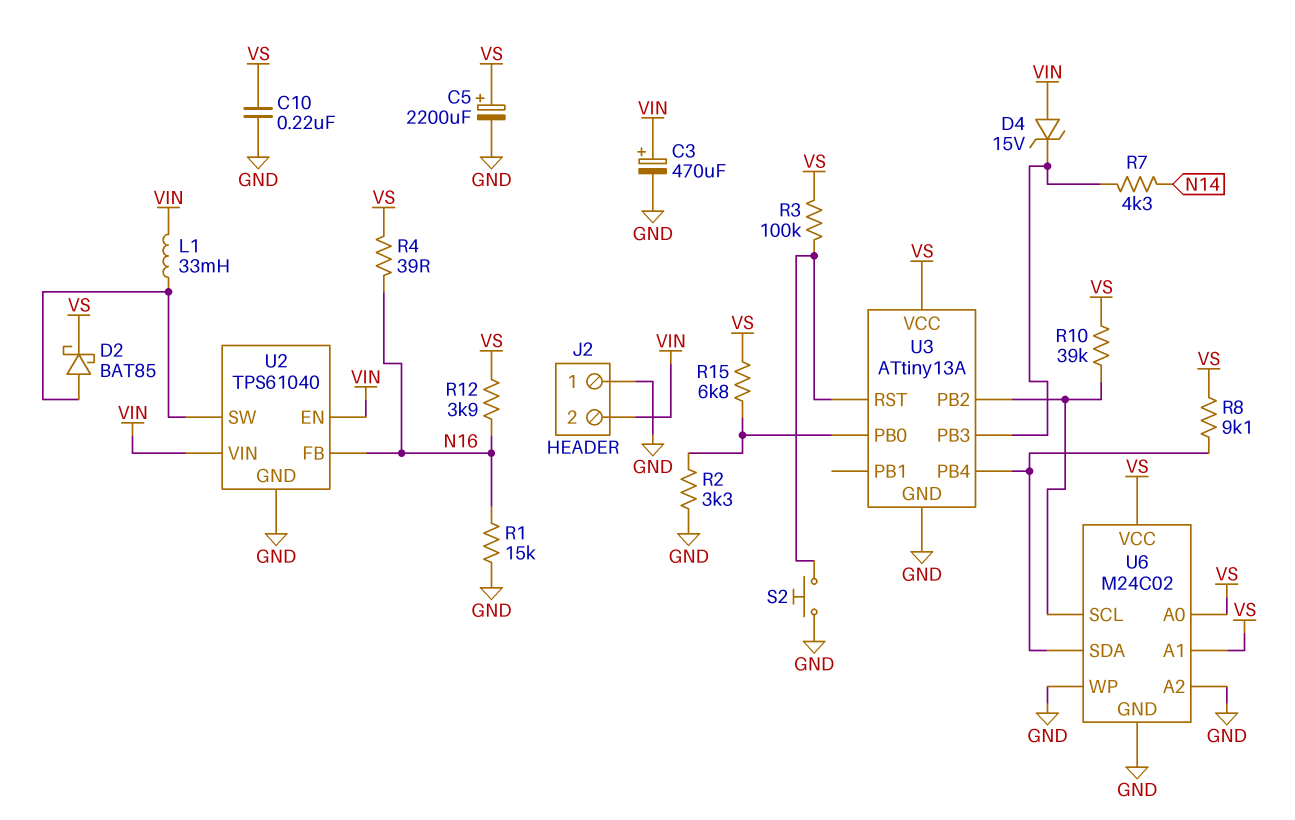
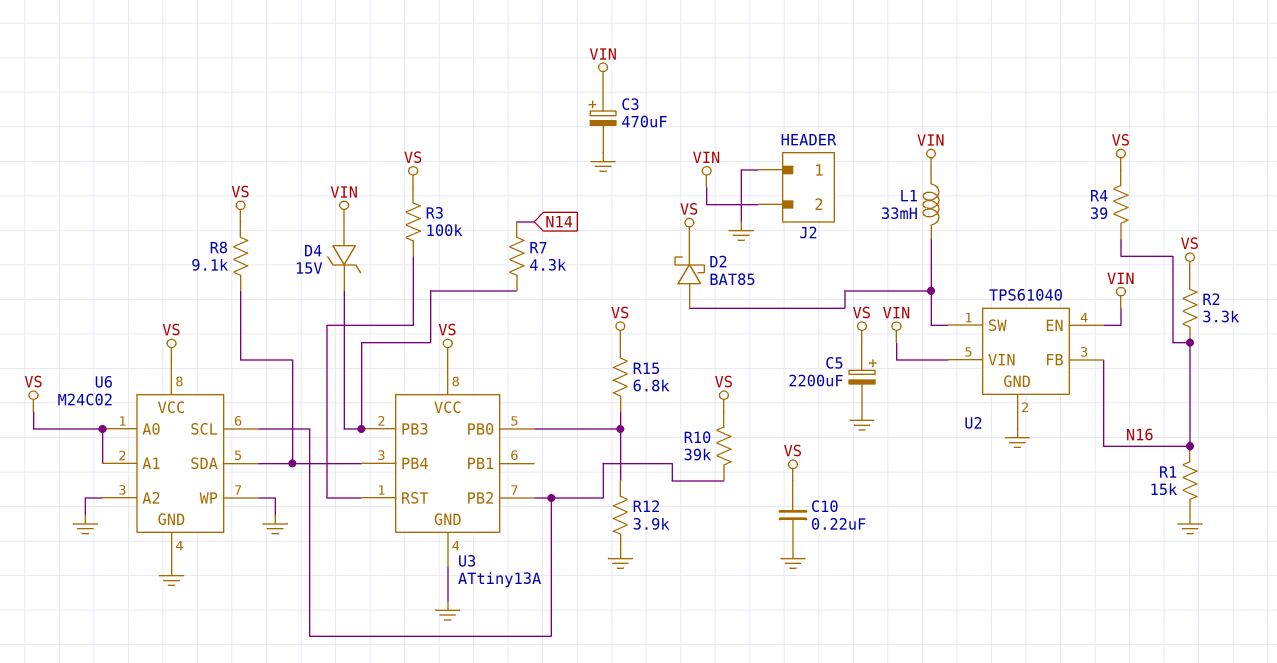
R2: 3.3k (GND, U3/PB0) -> 3.3k (N16, VS)
R12: 3.9k (N16, VS) -> 3.9k (GND, U3/PB0)
S2: button (GND, U3/RST) -> none

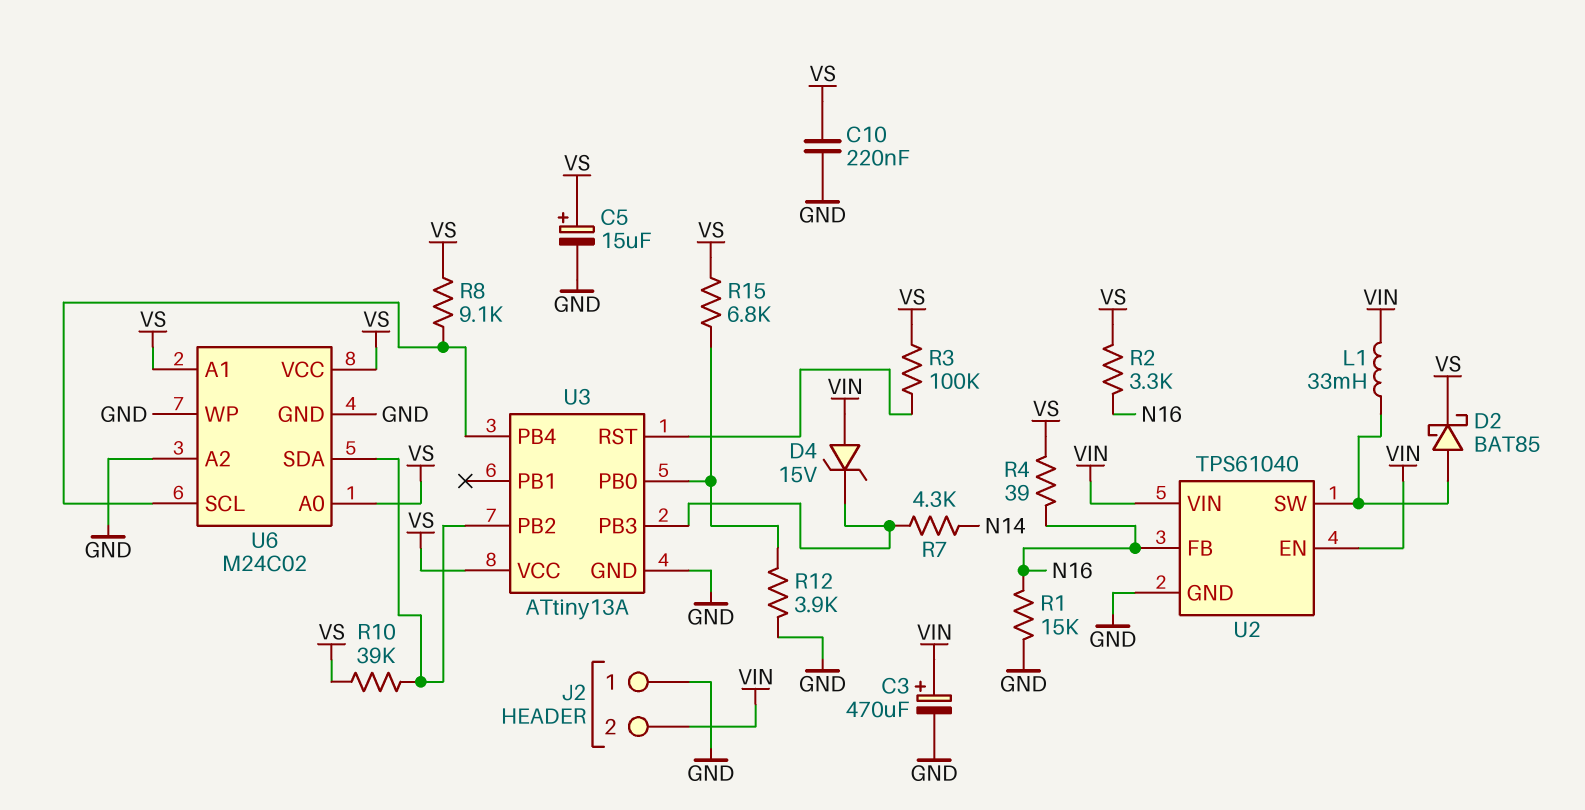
C5: 2200uF (plus VS, minus GND) -> 15uF (plus VS, minus GND)
U6 pin SCL: U3/PB2 -> U3/PB4
U6 pin SDA: U3/PB4 -> U3/PB2

